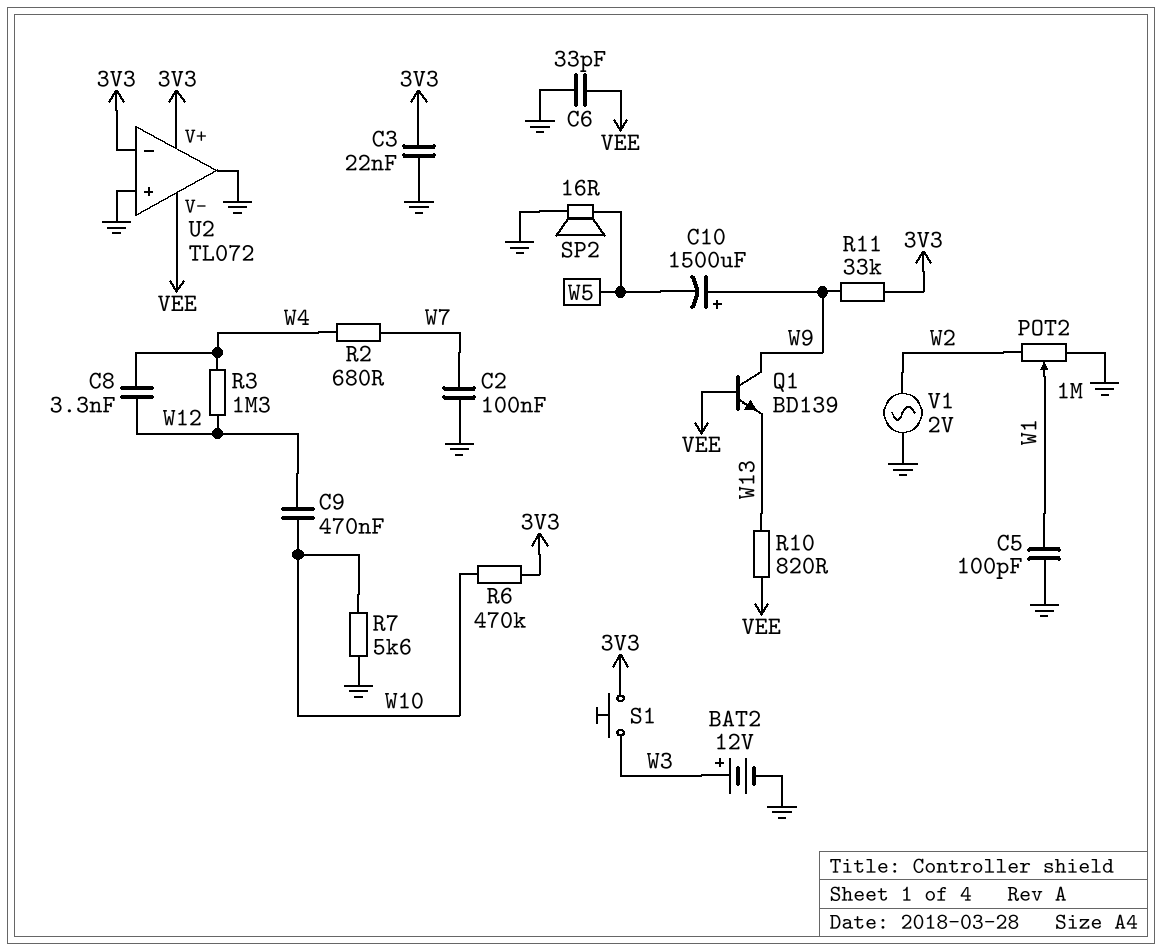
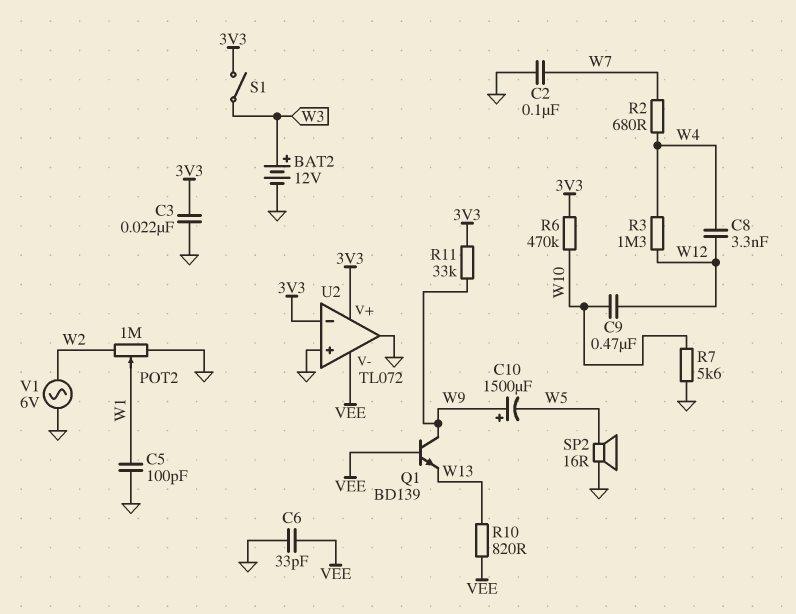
S1: button (3V3, W3) -> switch (3V3, W3)
V1: AC 2V (GND, W2) -> AC 6V (GND, W2)

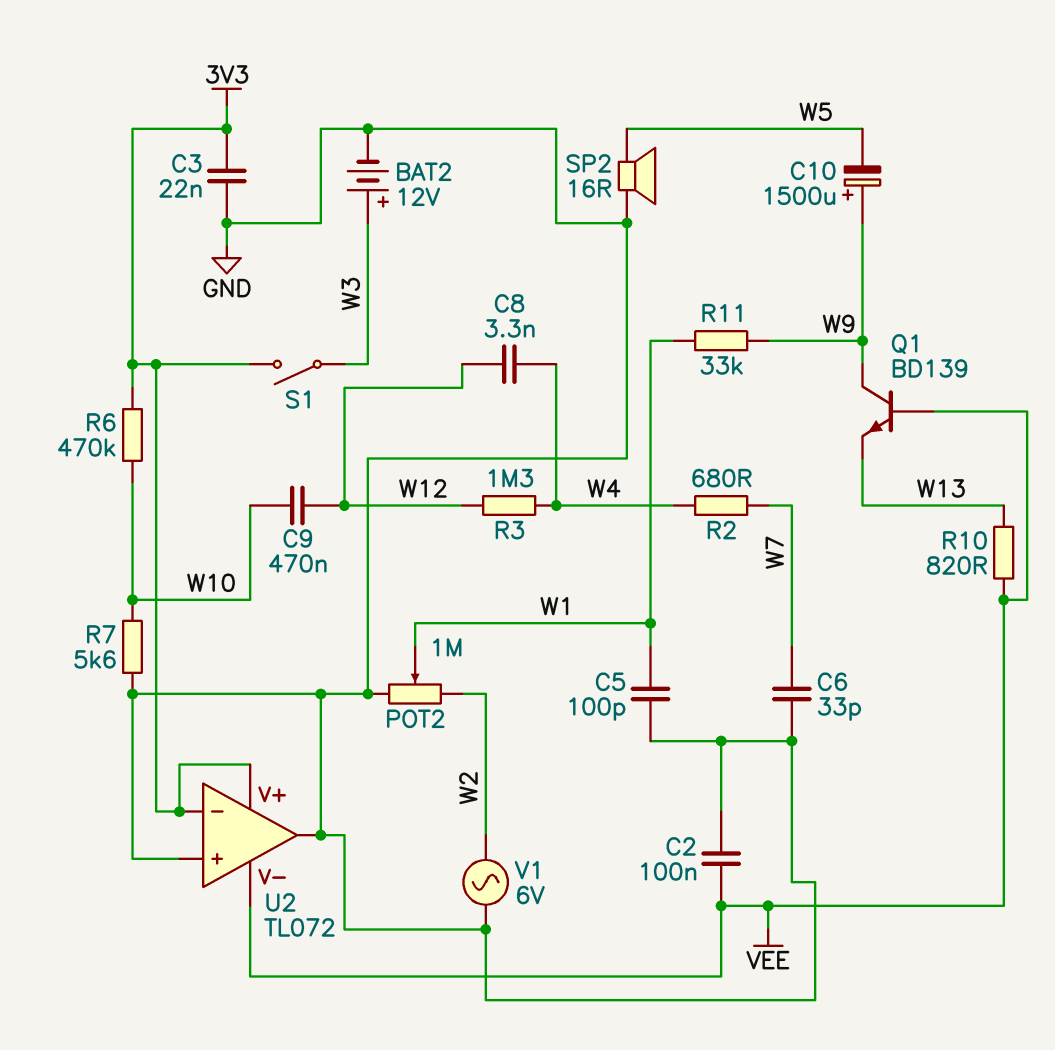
C2: 100nF (GND, W7) -> 100nF (GND, VEE)
C6: 33pF (GND, VEE) -> 33pF (GND, W7)
R11: 33k (3V3, W9) -> 33k (W1, W9)

